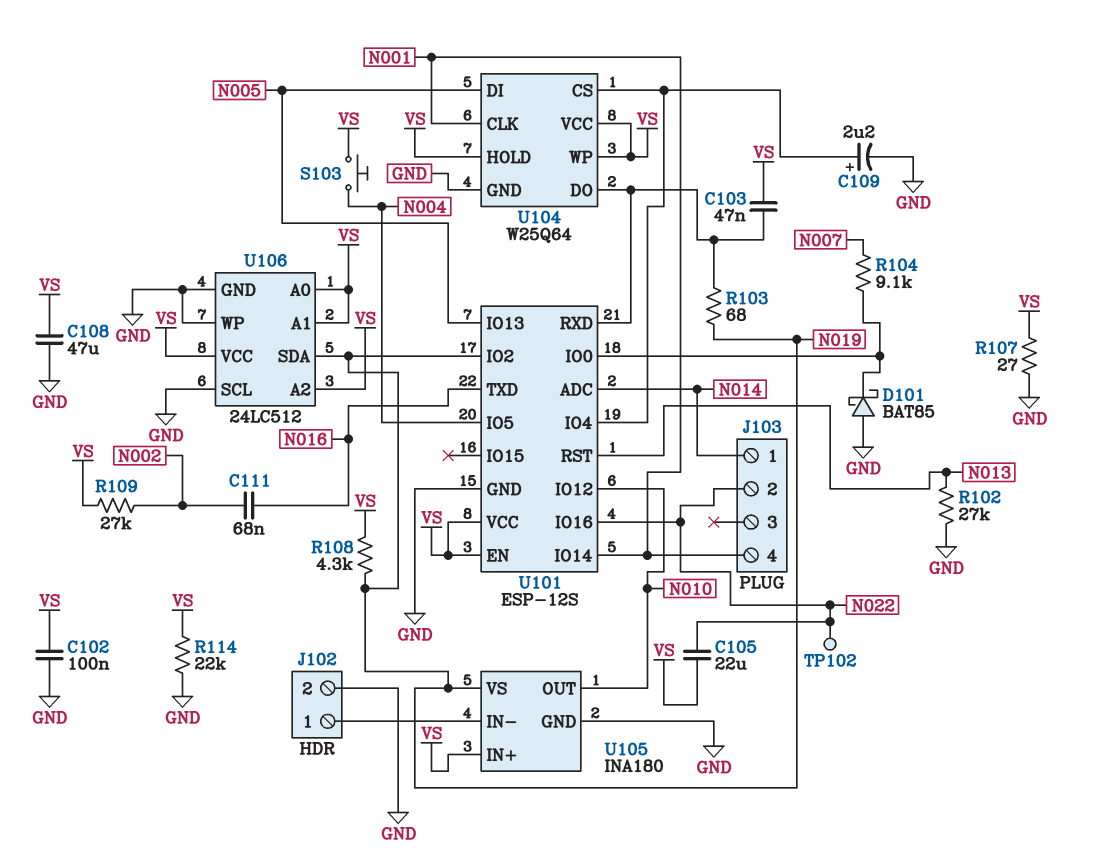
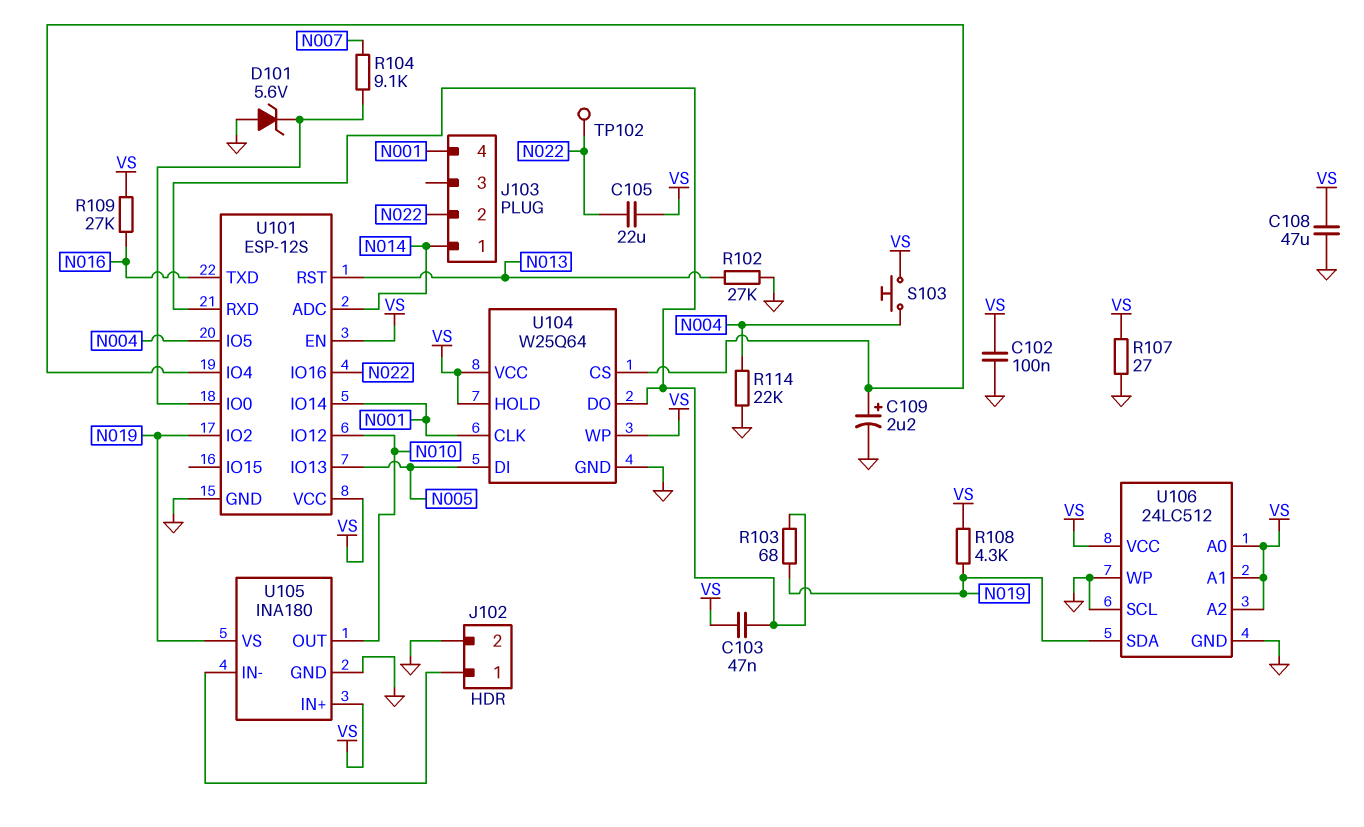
C111: 68nF (N002, N016) -> none
D101: schottky BAT85 (A GND, K U101/IO0) -> zener 5.6V (A GND, K U101/IO0)
R109: 27k (N002, VS) -> 27k (N016, VS)
R114: 22k (GND, VS) -> 22k (GND, N004)

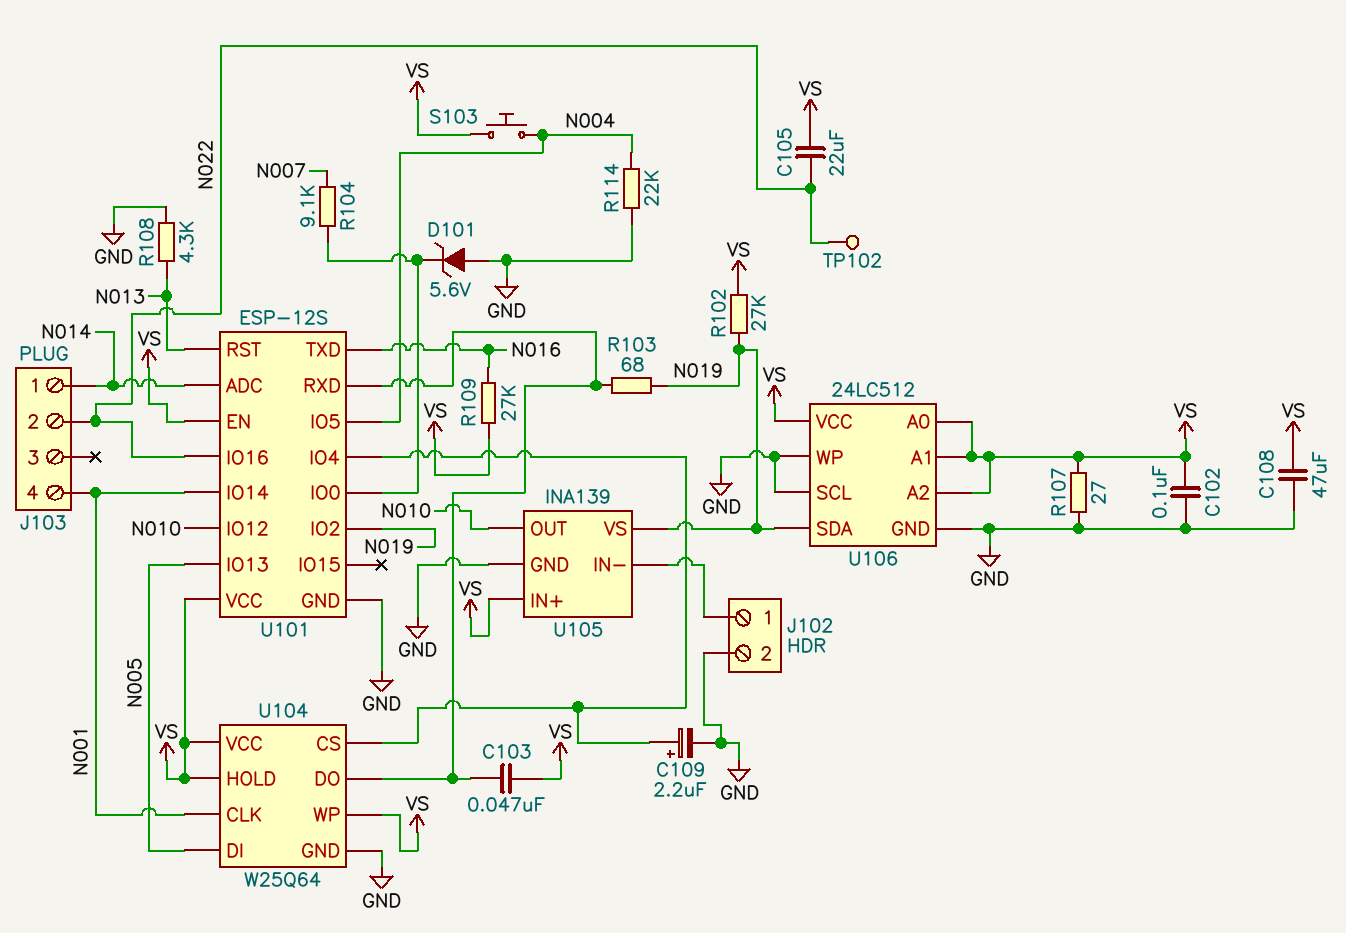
R102: 27k (GND, N013) -> 27k (N019, VS)
R108: 4.3k (N019, VS) -> 4.3k (GND, N013)
U105: INA180 -> INA139

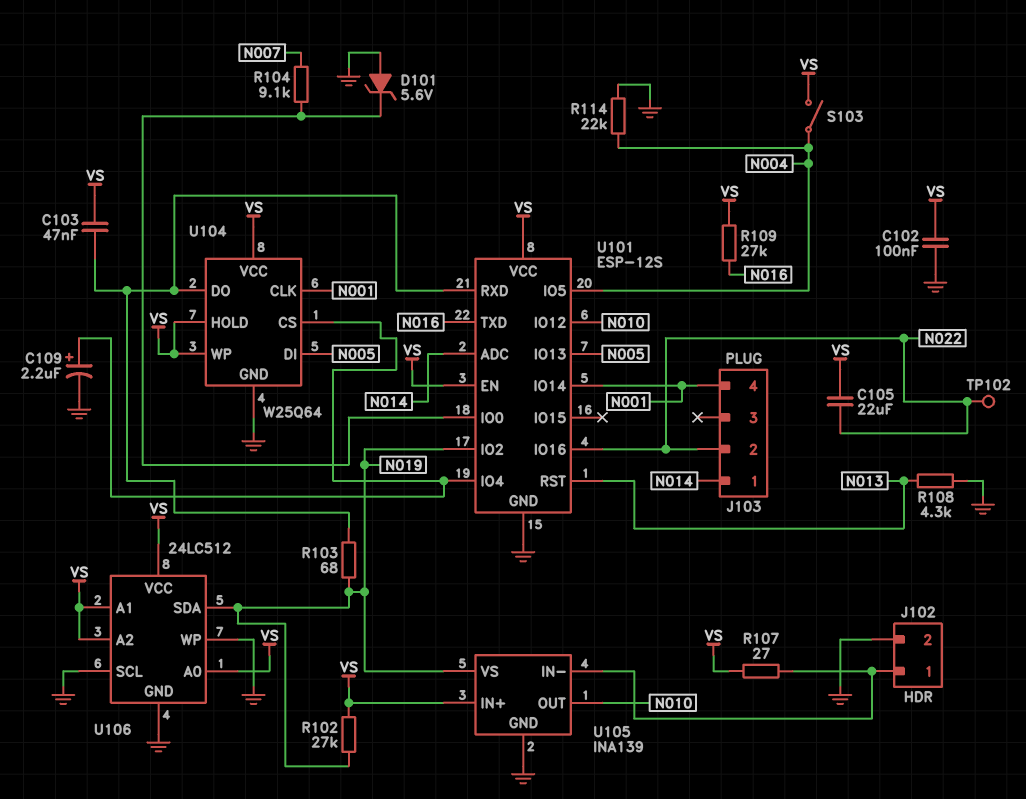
C108: 47uF (GND, VS) -> none
R107: 27 (GND, VS) -> 27 (J102/1, VS)
S103: button (N004, VS) -> switch (N004, VS)

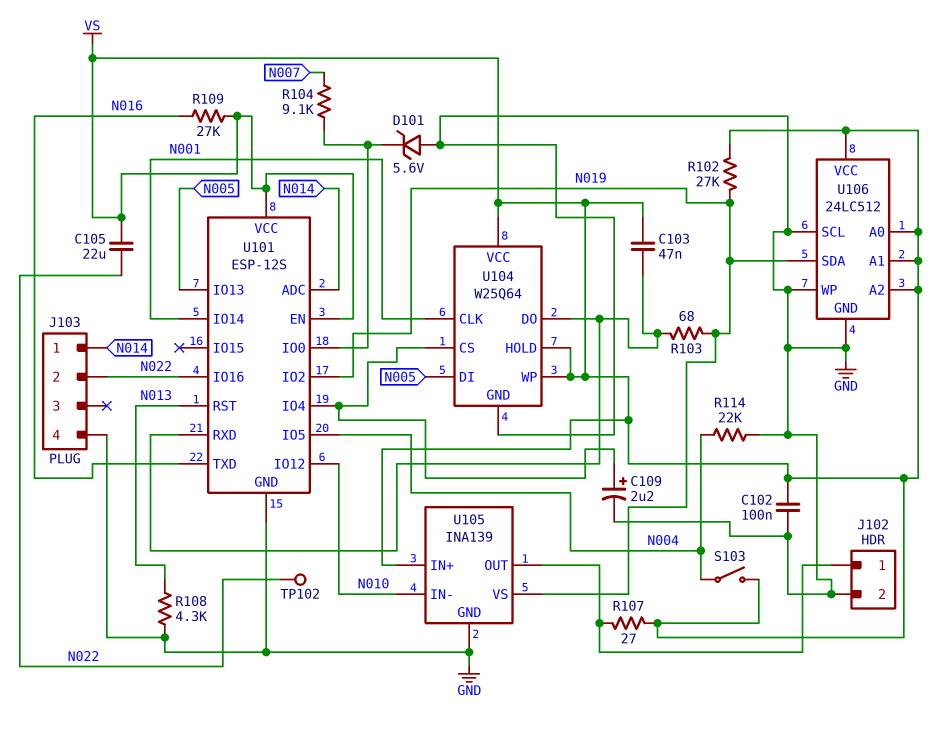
J103 pin 4: N001 -> GND
U105 pin IN-: J102/1 -> N010
U105 pin OUT: N010 -> J102/1

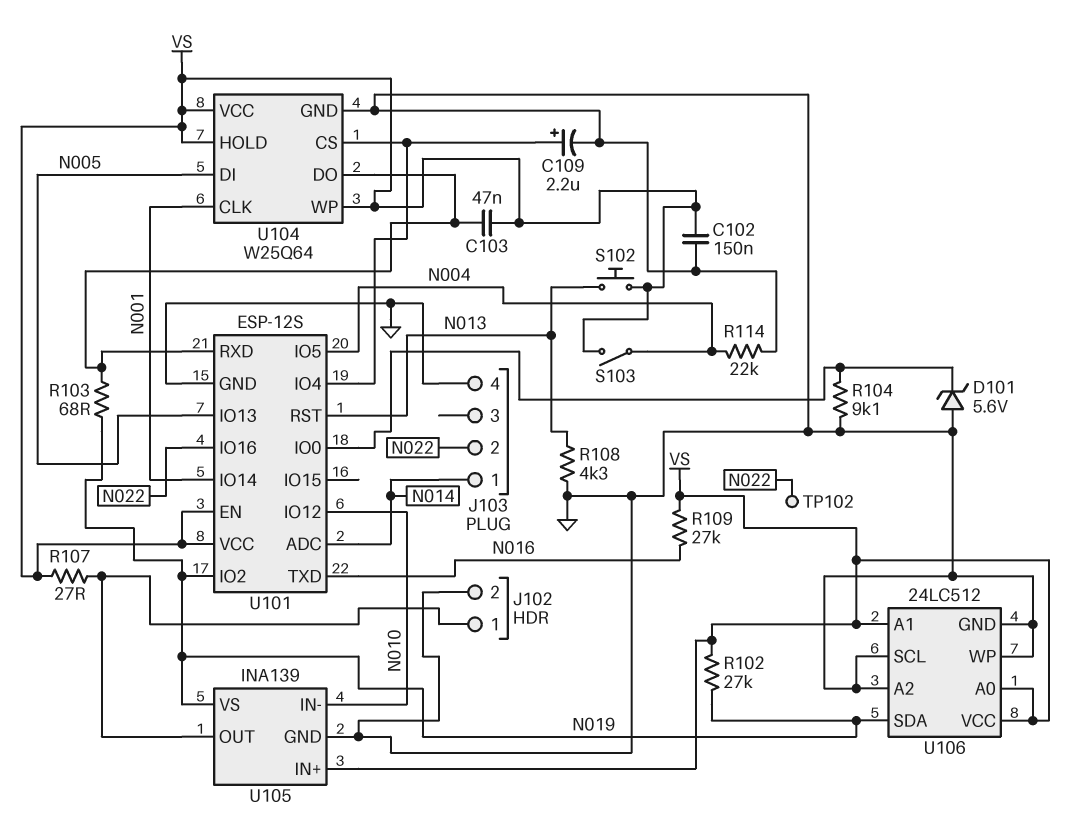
C102: 100nF (GND, VS) -> 150nF (GND, VS)
C105: 22uF (N022, VS) -> none
R104: 9.1k (N007, U101/IO0) -> 9.1k (GND, U101/IO0)
S102: none -> button (N013, VS)
U106 pin A2: VS -> GND

